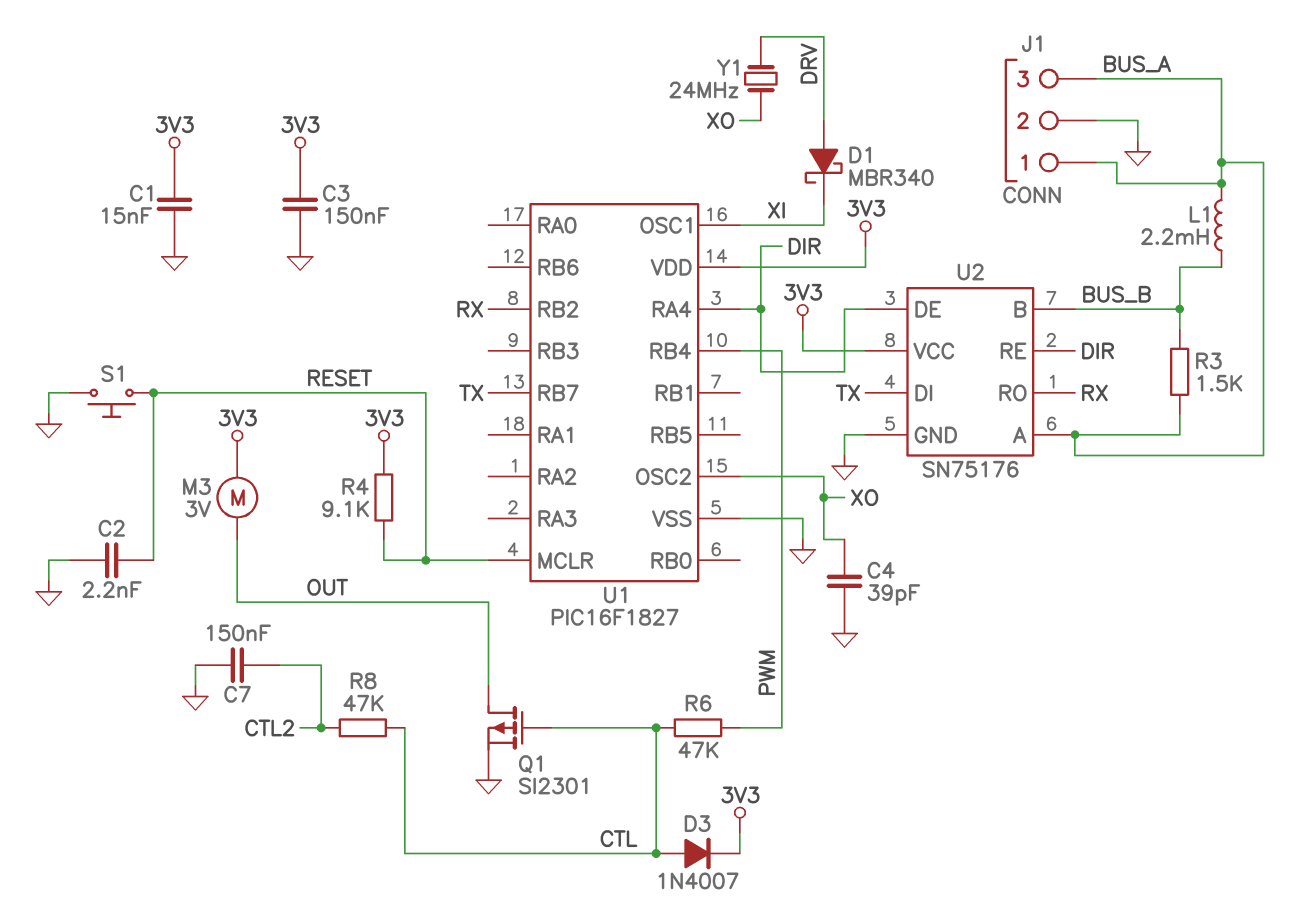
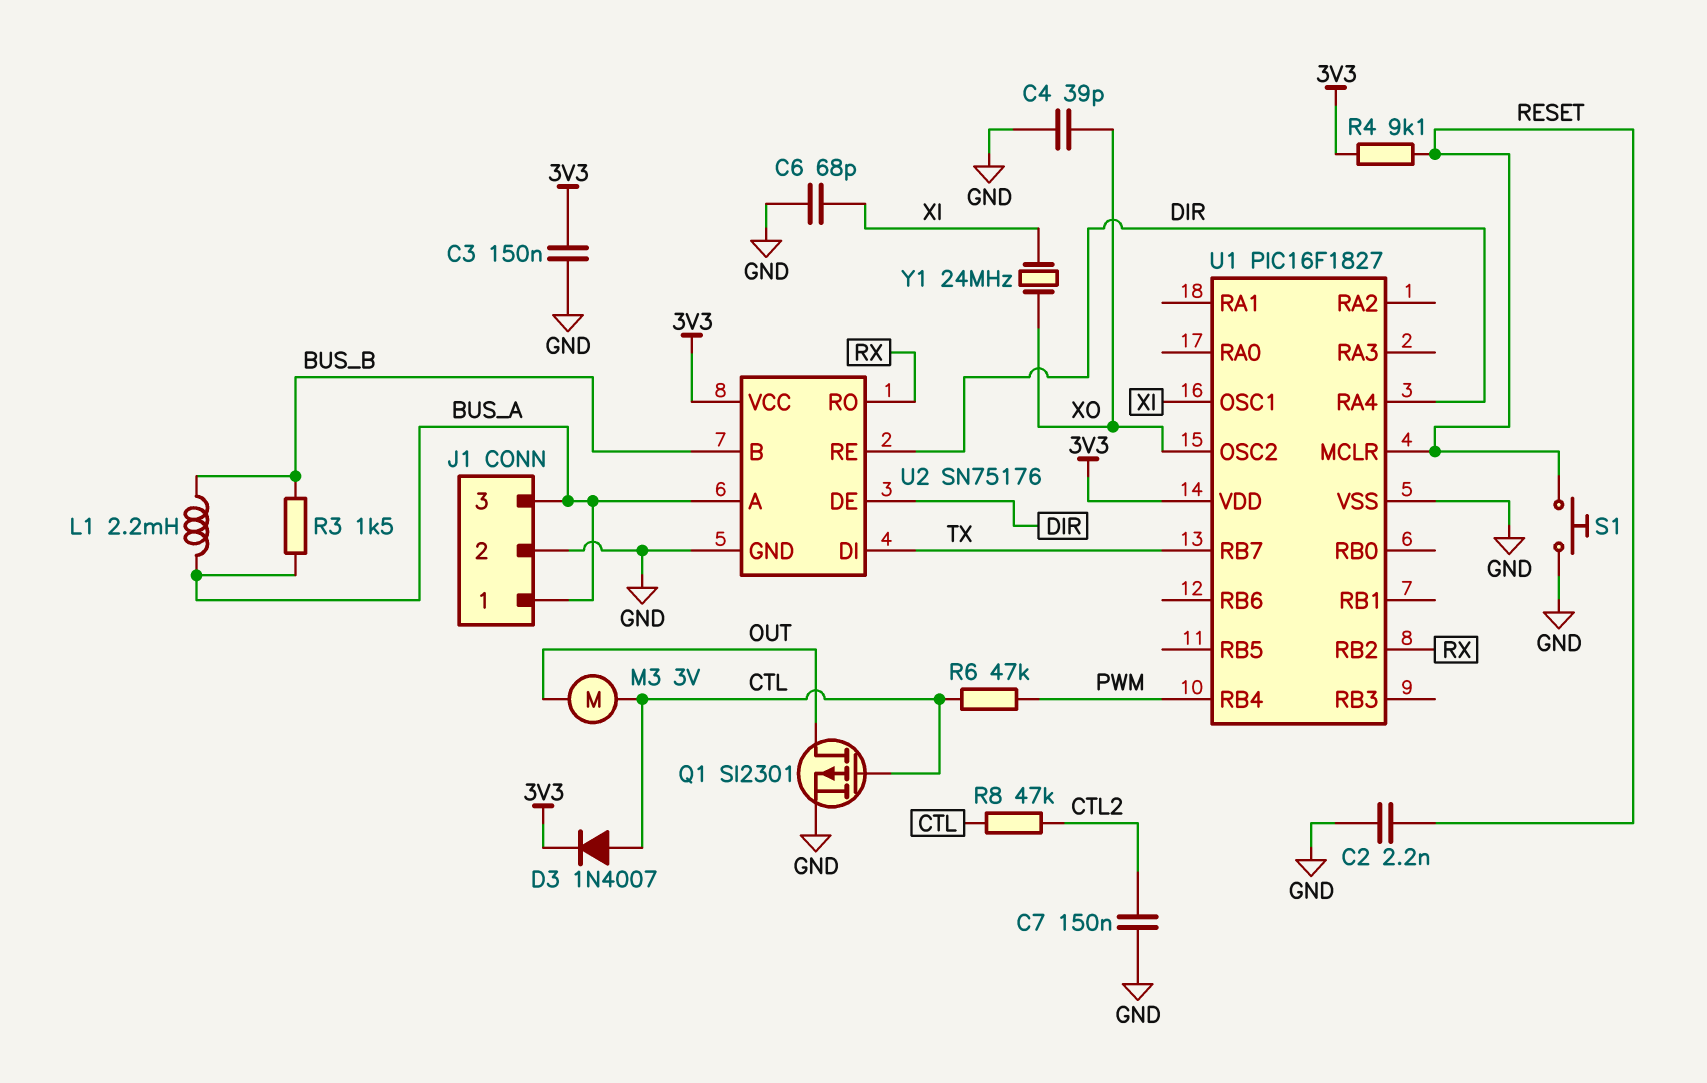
C1: 15nF (3V3, GND) -> none
C6: none -> 68pF (GND, XI)
D1: schottky MBR340 (A DRV, K XI) -> none
M3: motor 3V (3V3, OUT) -> motor 3V (CTL, OUT)
Y1: 24MHz (DRV, XO) -> 24MHz (XI, XO)

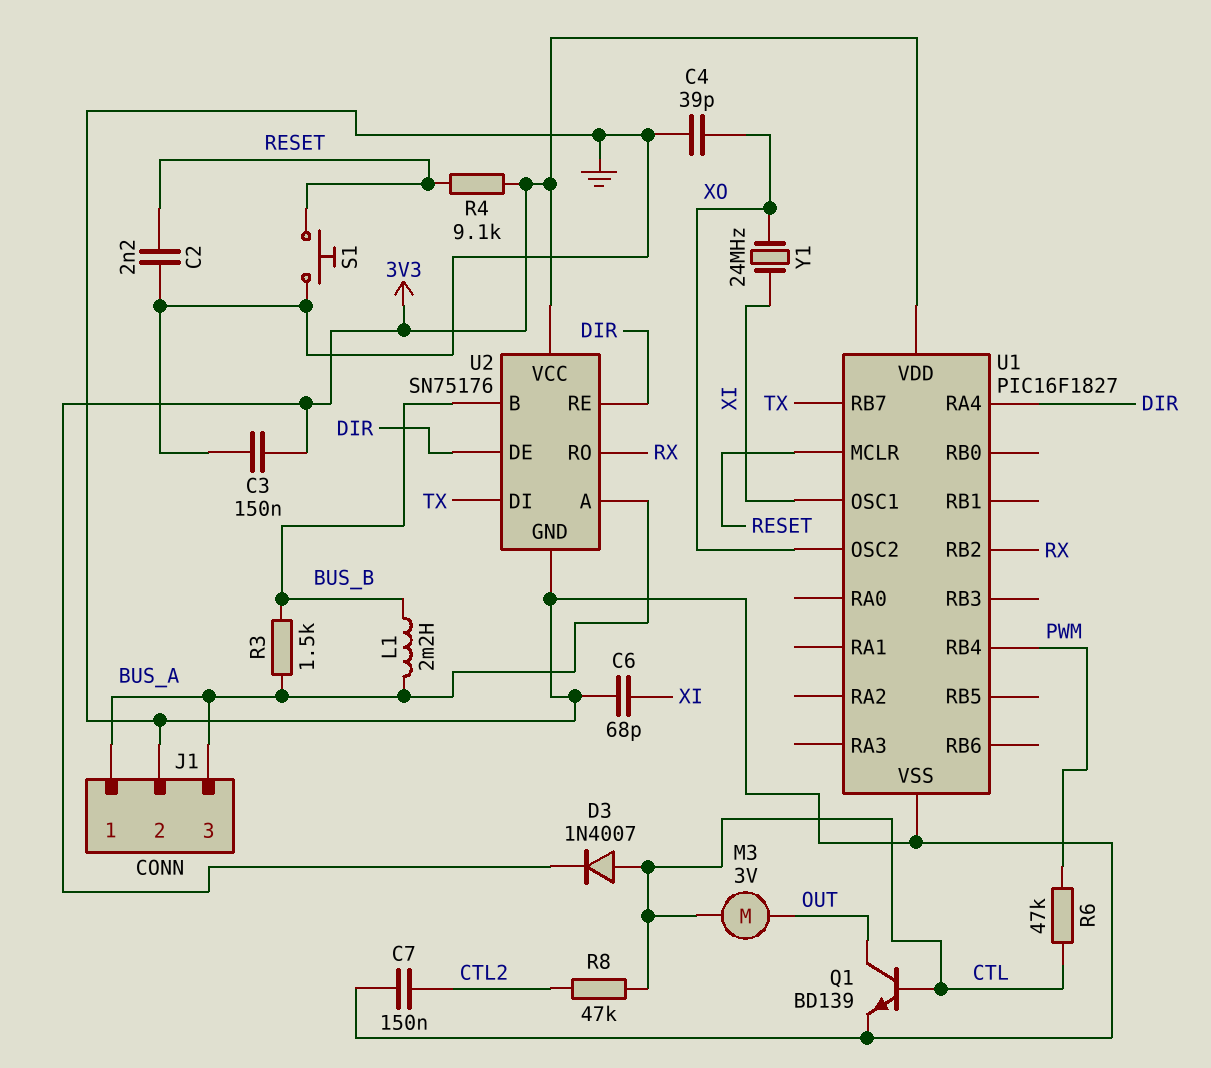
Q1: PMOS SI2301 (G CTL, D OUT, S GND) -> NPN BD139 (B CTL, C OUT, E GND)

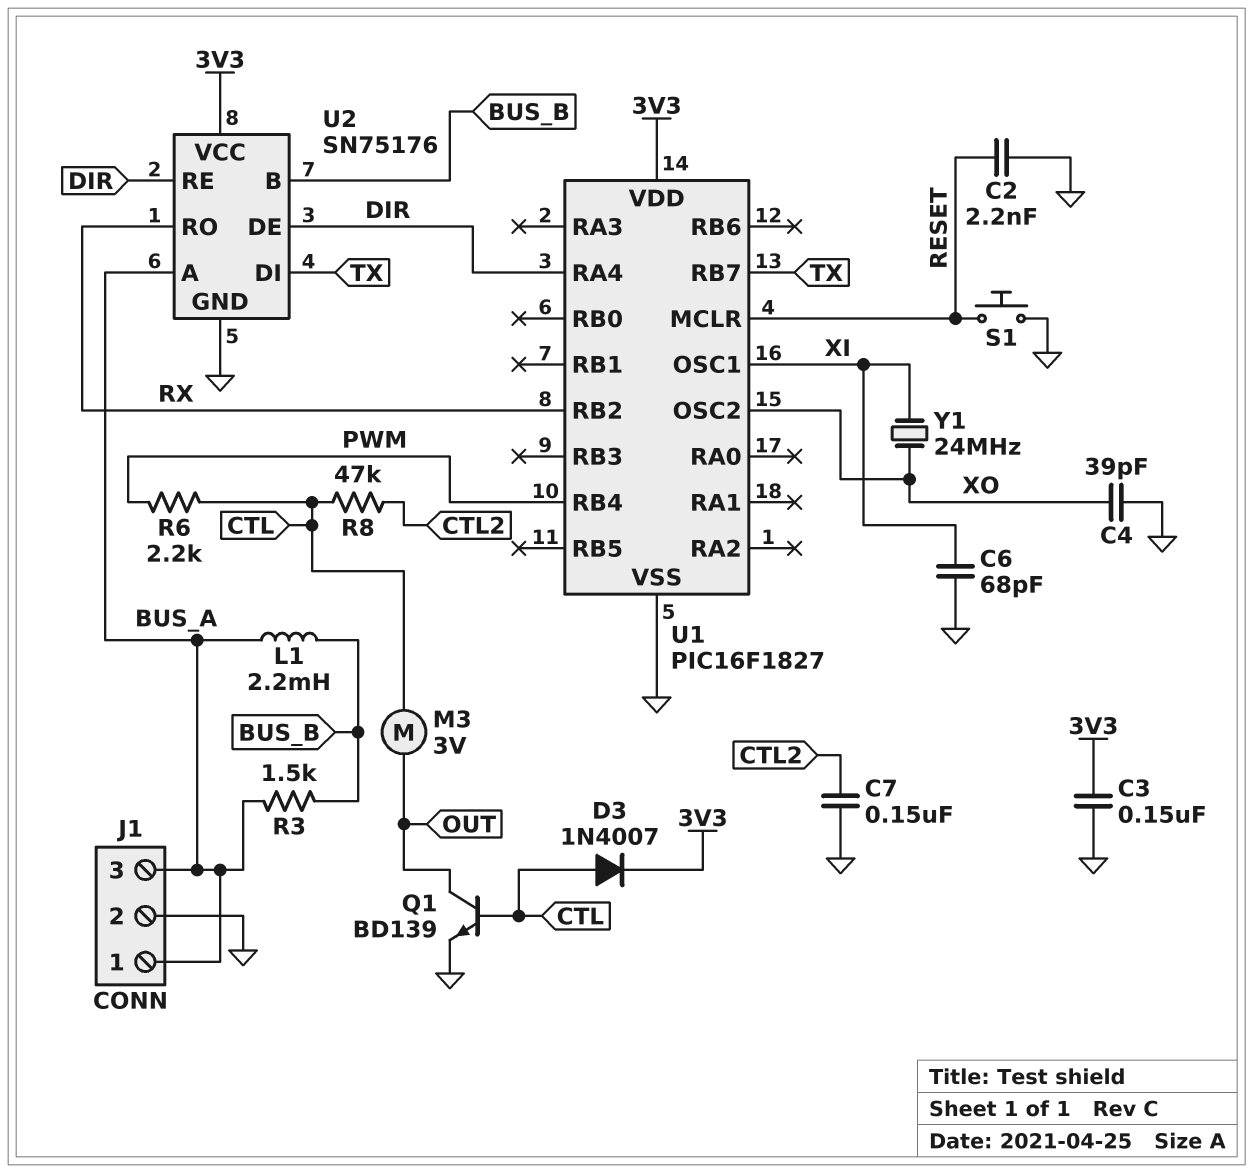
R4: 9.1k (3V3, RESET) -> none
R6: 47k (CTL, PWM) -> 2.2k (CTL, PWM)

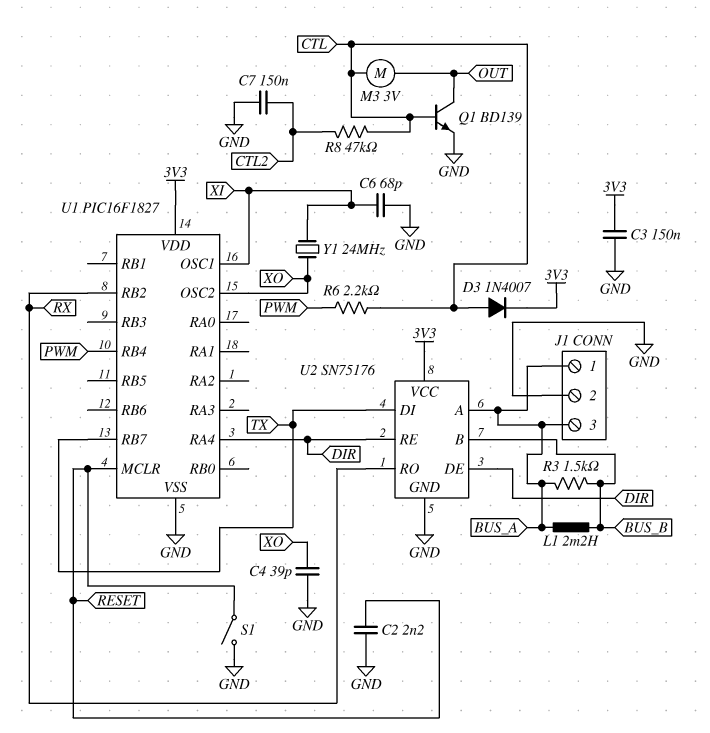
S1: button (GND, RESET) -> switch (GND, RESET)

